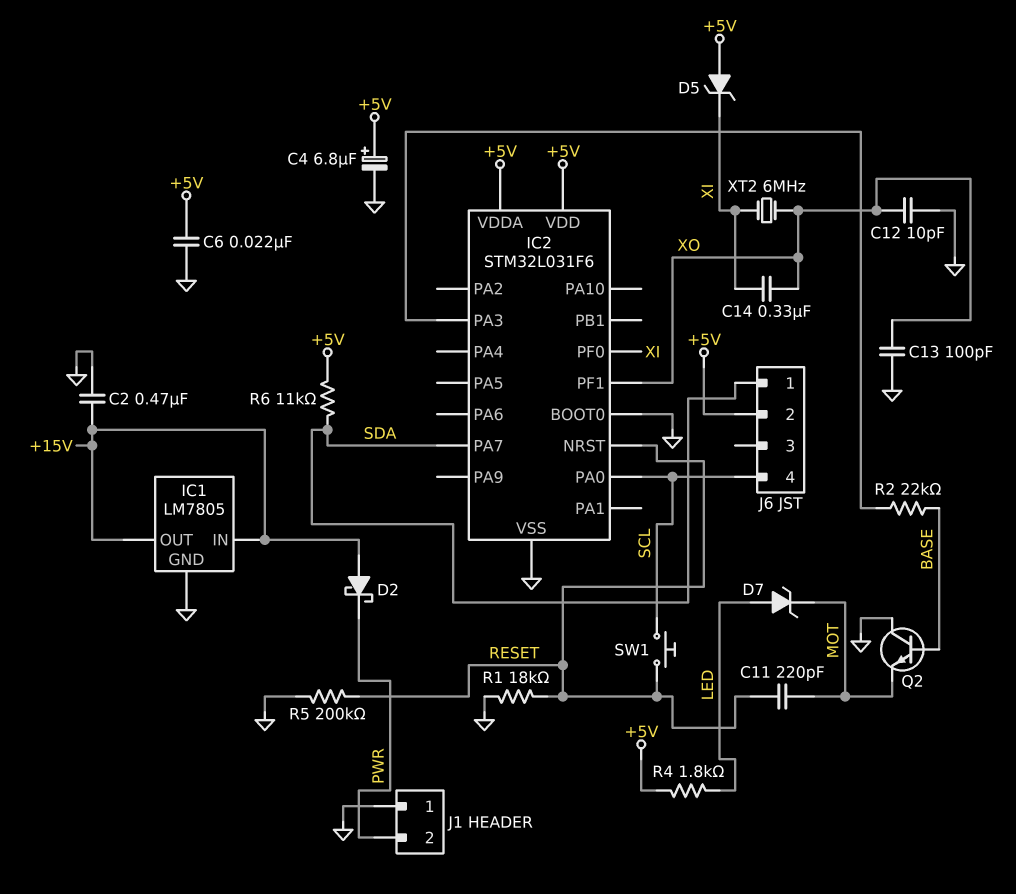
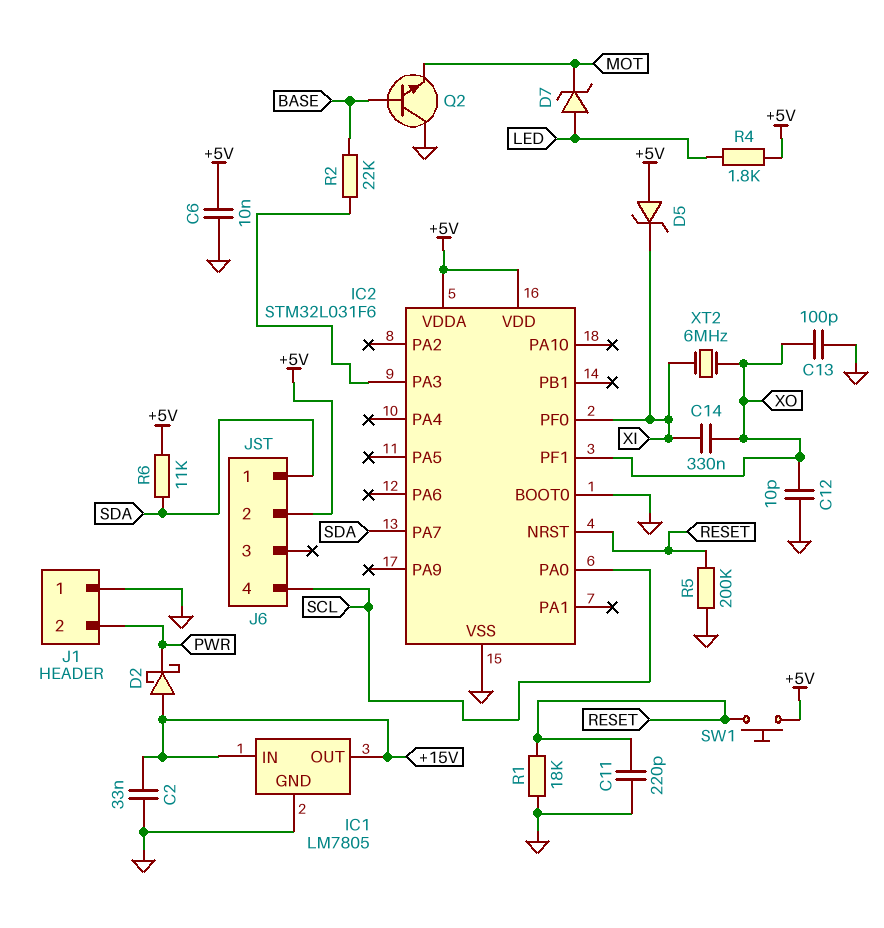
C2: 470nF (+15V, GND) -> 33nF (+15V, GND)
C4: 6.8uF (plus +5V, minus GND) -> none
C6: 22nF (+5V, GND) -> 10nF (+5V, GND)
C11: 220pF (MOT, RESET) -> 220pF (GND, RESET)
SW1: button (RESET, SCL) -> button (+5V, RESET)

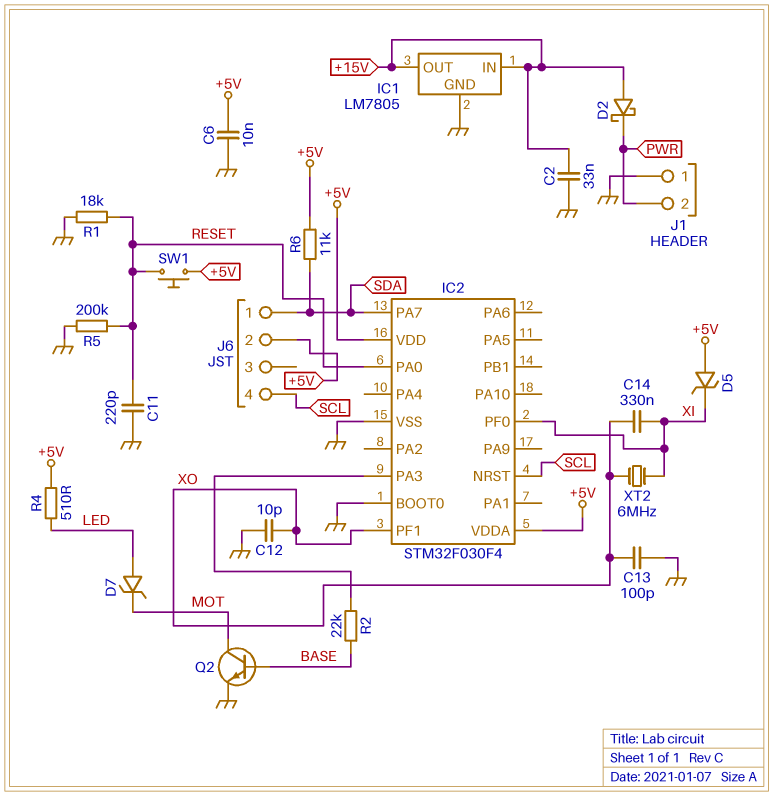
IC2: STM32L031F6 -> STM32F030F4
IC2 pin NRST: RESET -> SCL
IC2 pin PA0: SCL -> RESET
Q2: NPN (B BASE, C GND, E MOT) -> NPN (B BASE, C MOT, E GND)
R4: 1.8k (+5V, LED) -> 510 (+5V, LED)

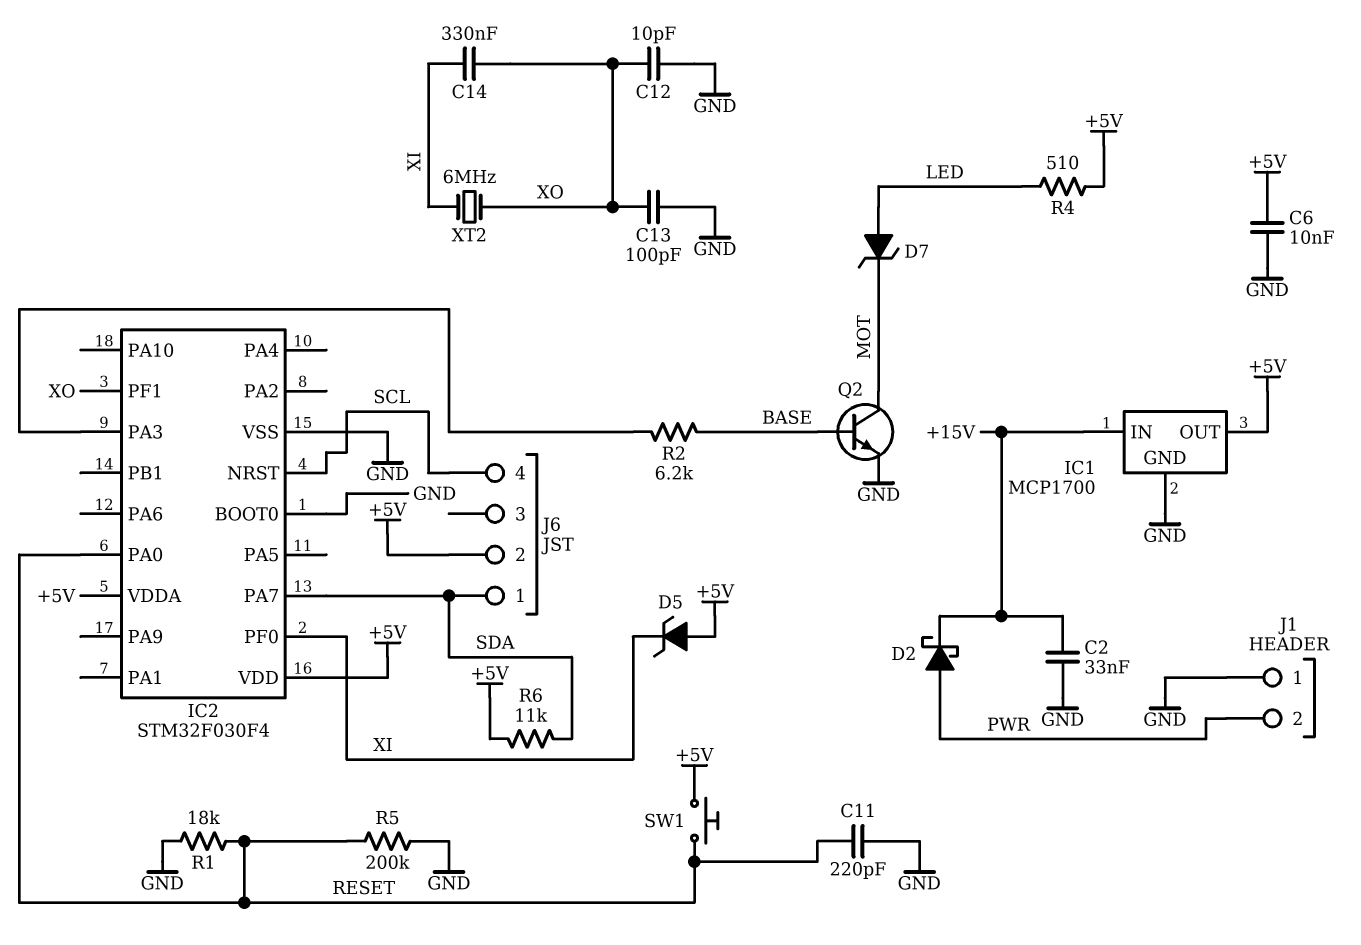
D2: schottky (A +15V, K PWR) -> schottky (A PWR, K +15V)
IC1: LM7805 -> MCP1700
IC1 pin OUT: +15V -> +5V
R2: 22k (BASE, IC2/PA3) -> 6.2k (BASE, IC2/PA3)

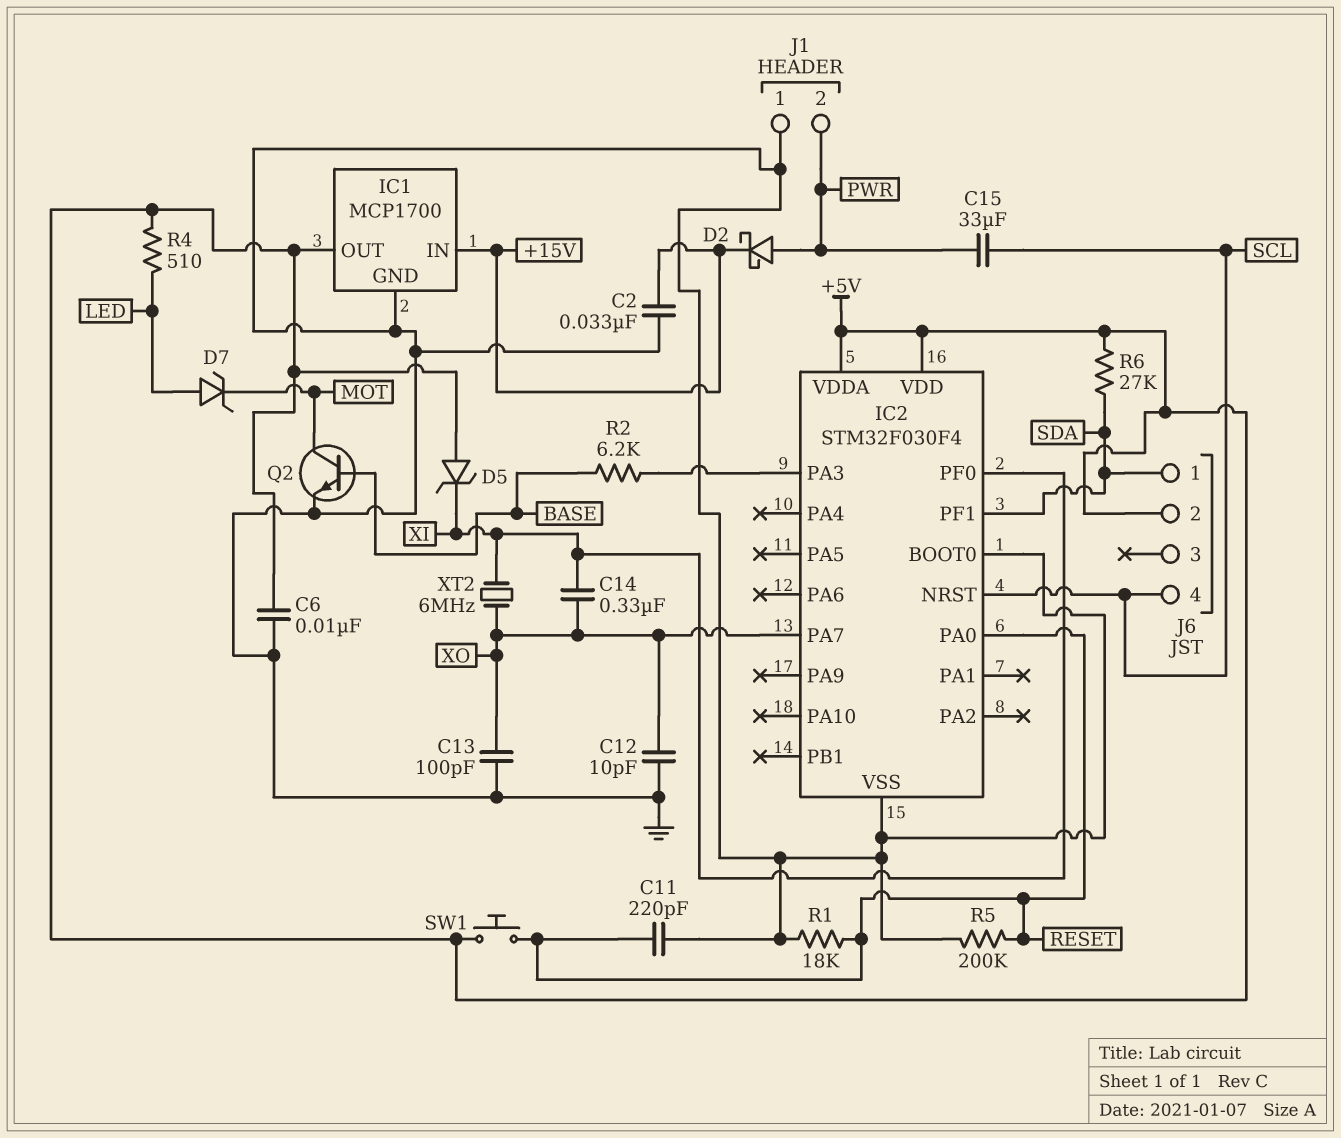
C15: none -> 33uF (PWR, SCL)
IC2 pin PA7: SDA -> XO
IC2 pin PF1: XO -> SDA
R6: 11k (+5V, SDA) -> 27k (+5V, SDA)

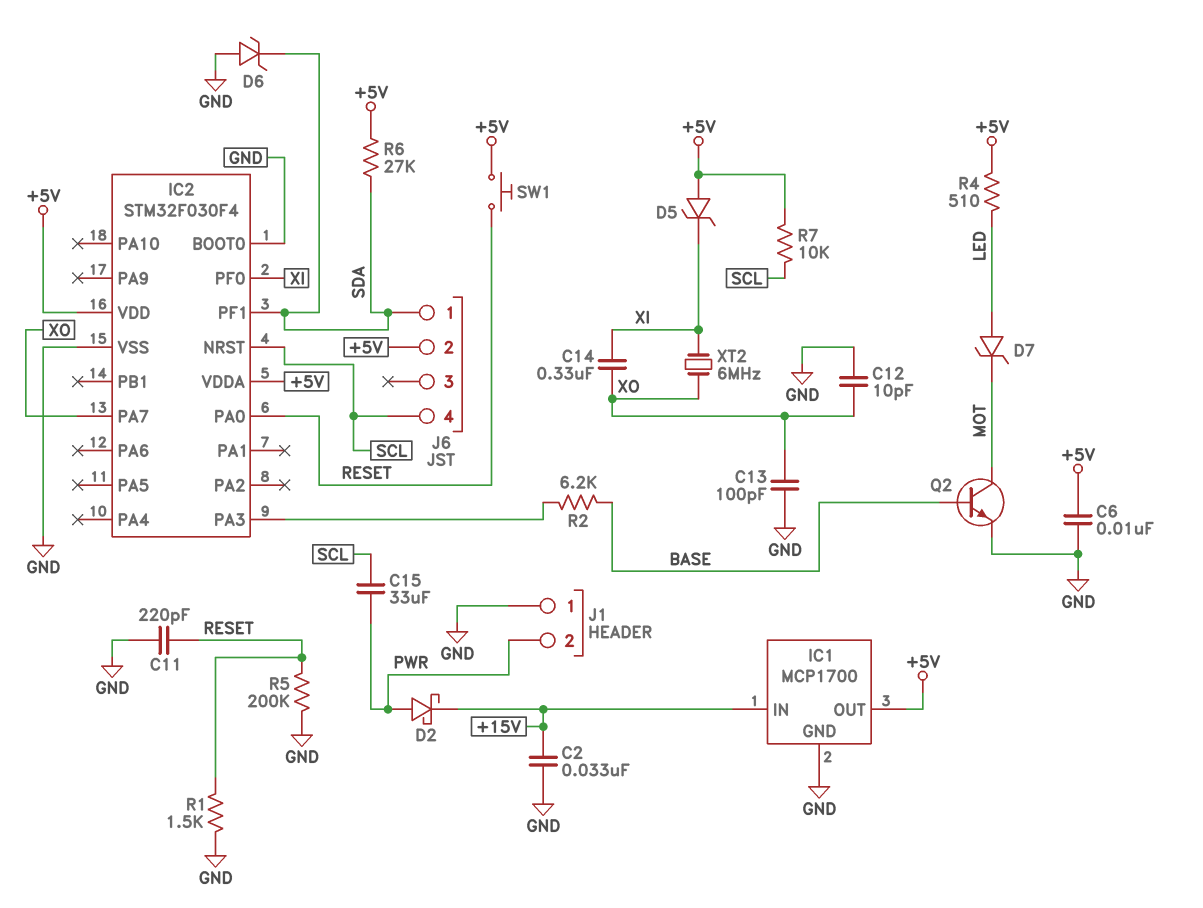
D6: none -> zener (A GND, K SDA)
R1: 18k (GND, RESET) -> 1.5k (GND, RESET)
R7: none -> 10k (+5V, SCL)

